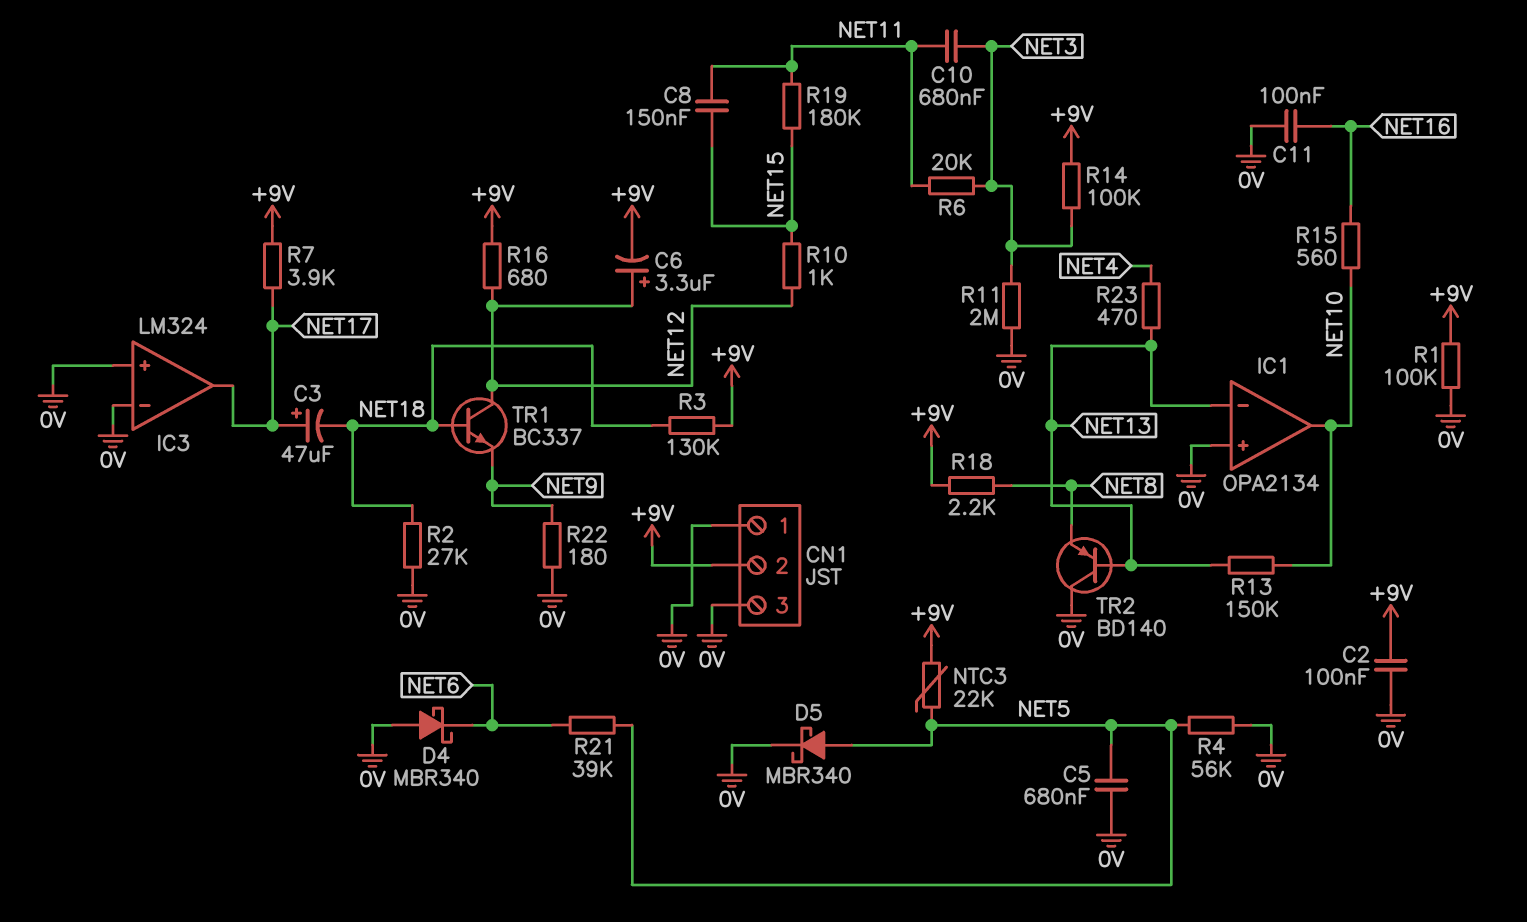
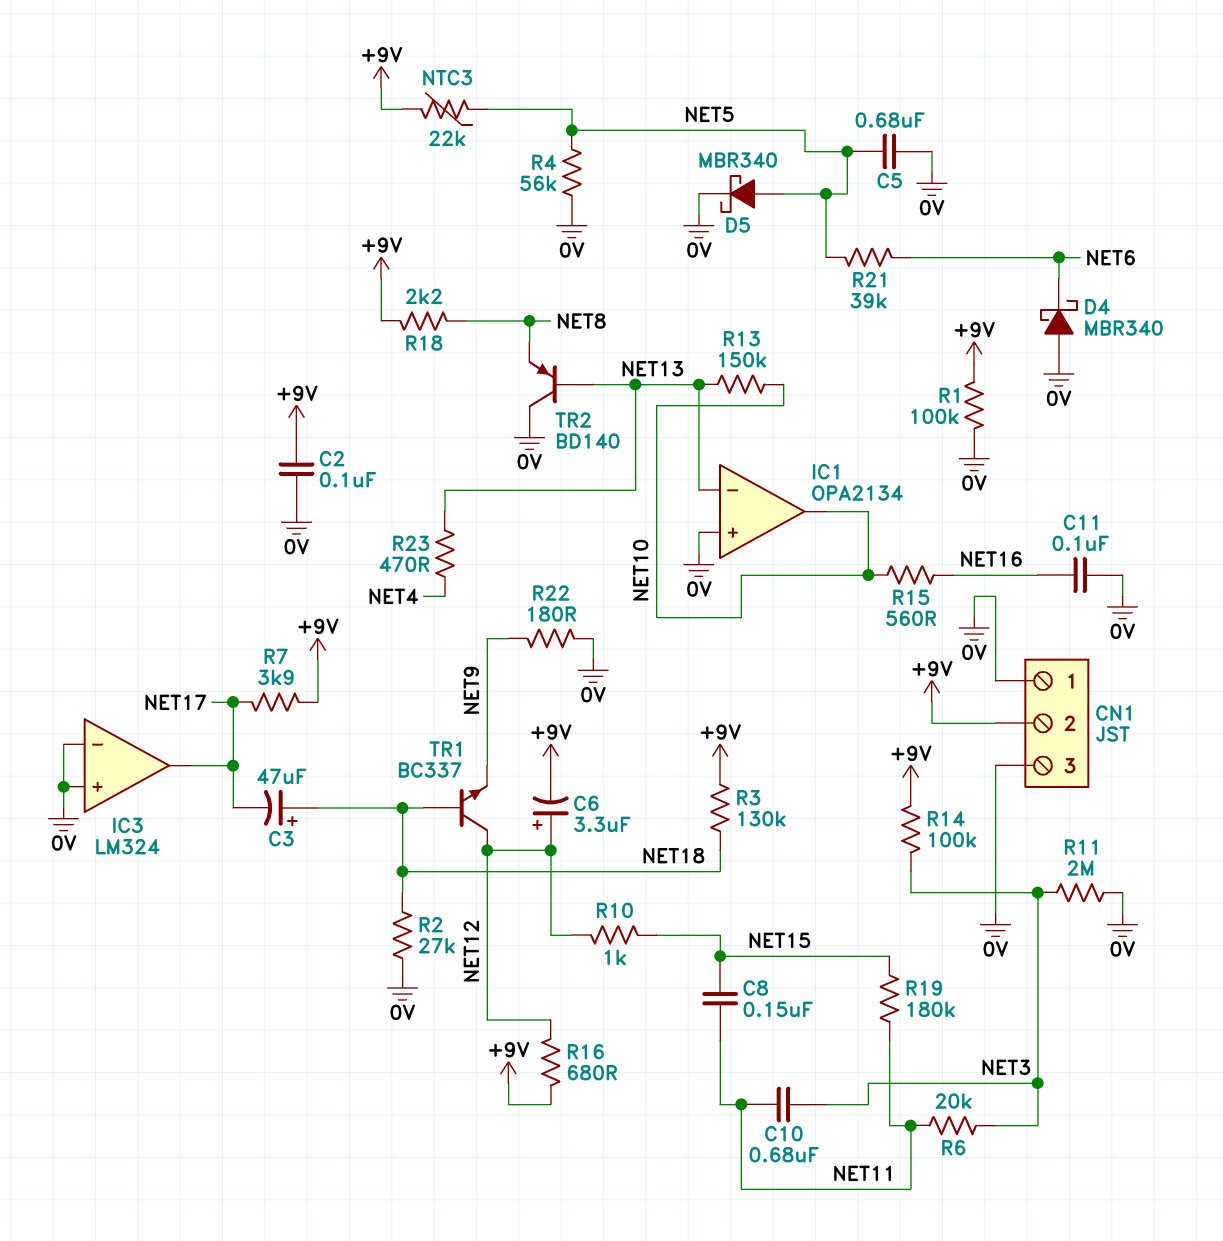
C3: 47uF (plus NET17, minus NET18) -> 47uF (plus NET18, minus NET17)

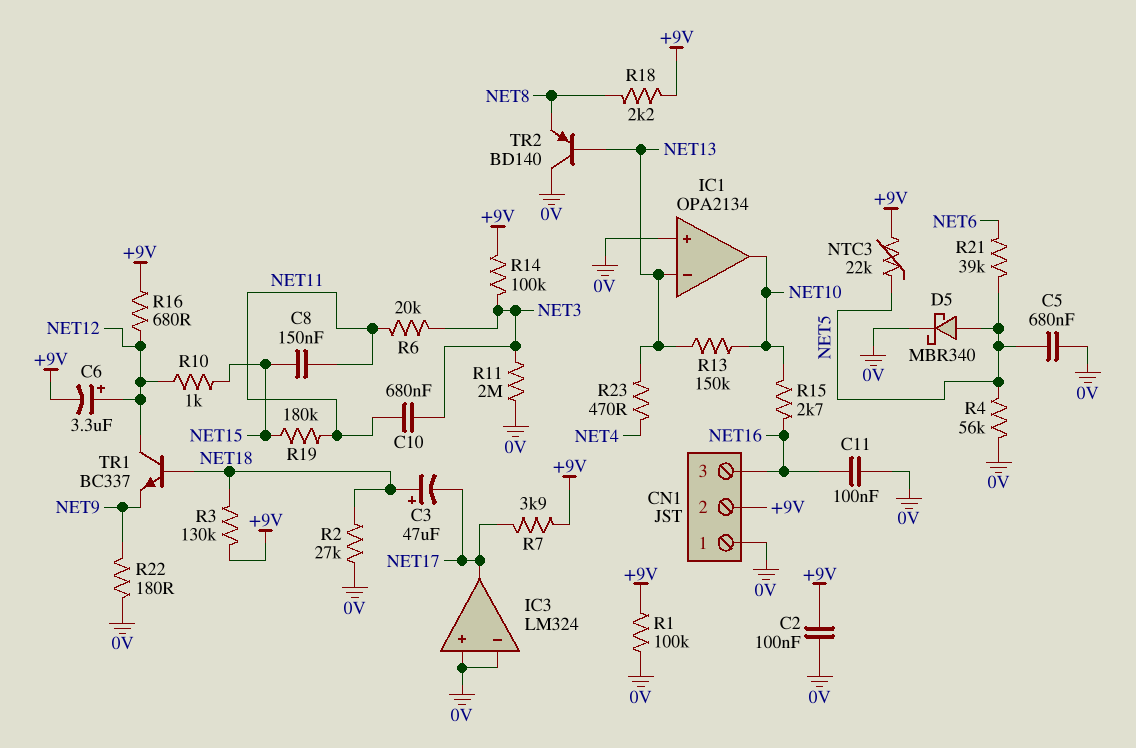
CN1 pin 3: 0V -> NET16
D4: schottky MBR340 (A 0V, K NET6) -> none
R15: 560 (NET10, NET16) -> 2.7k (NET10, NET16)

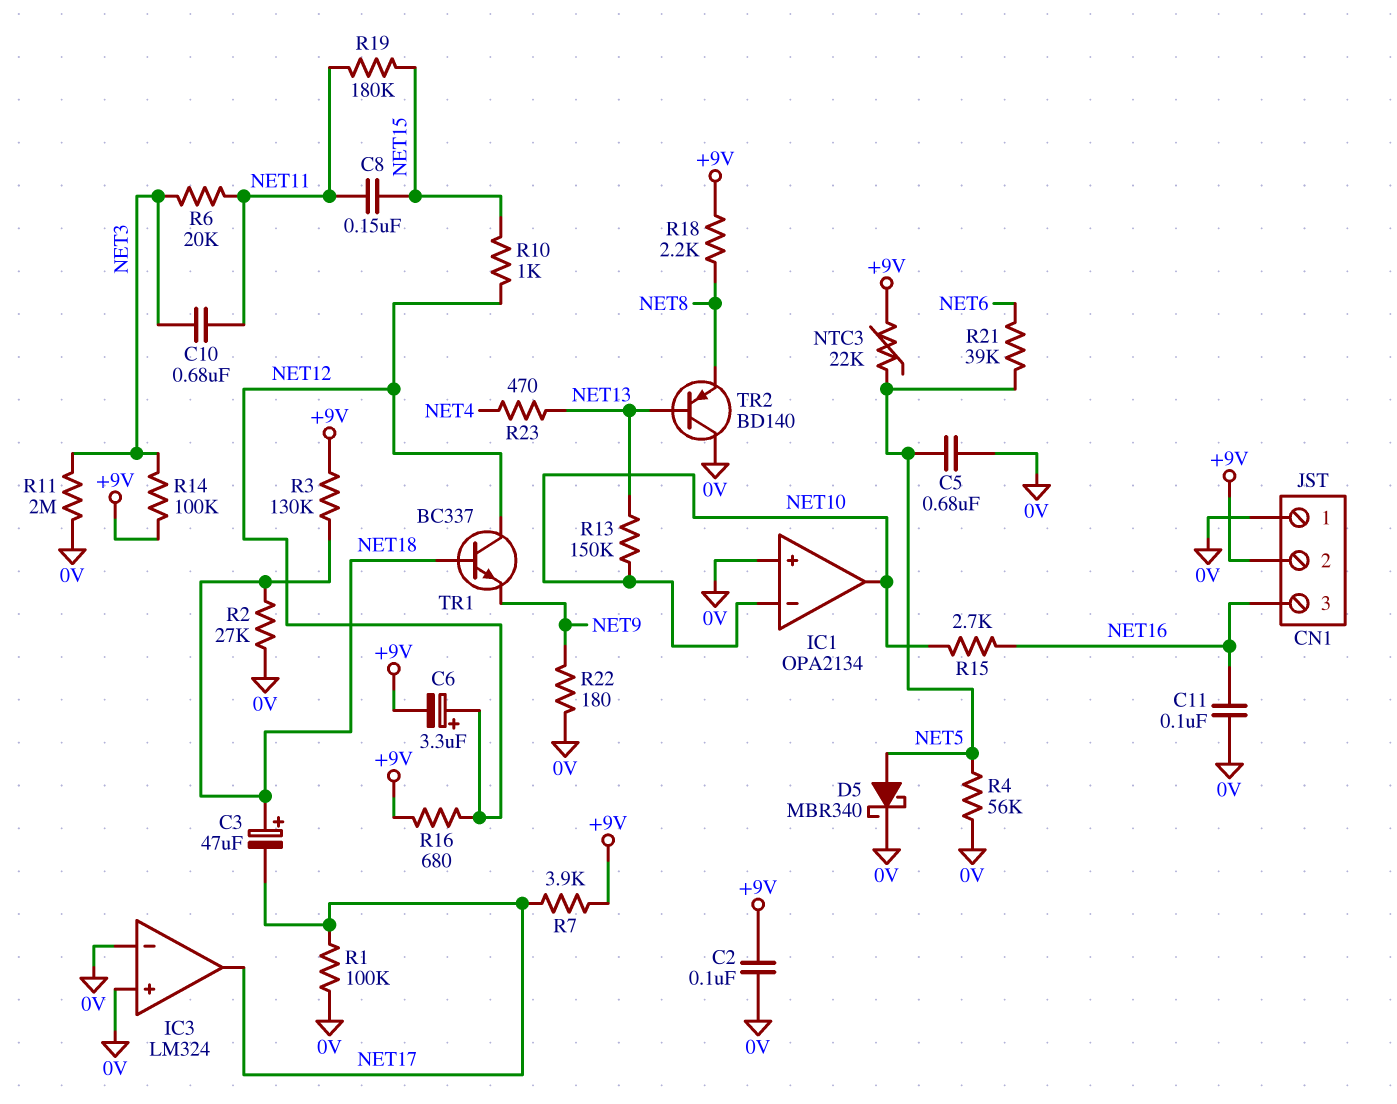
IC1 pin in-: NET13 -> NET10
R1: 100k (+9V, 0V) -> 100k (0V, NET17)

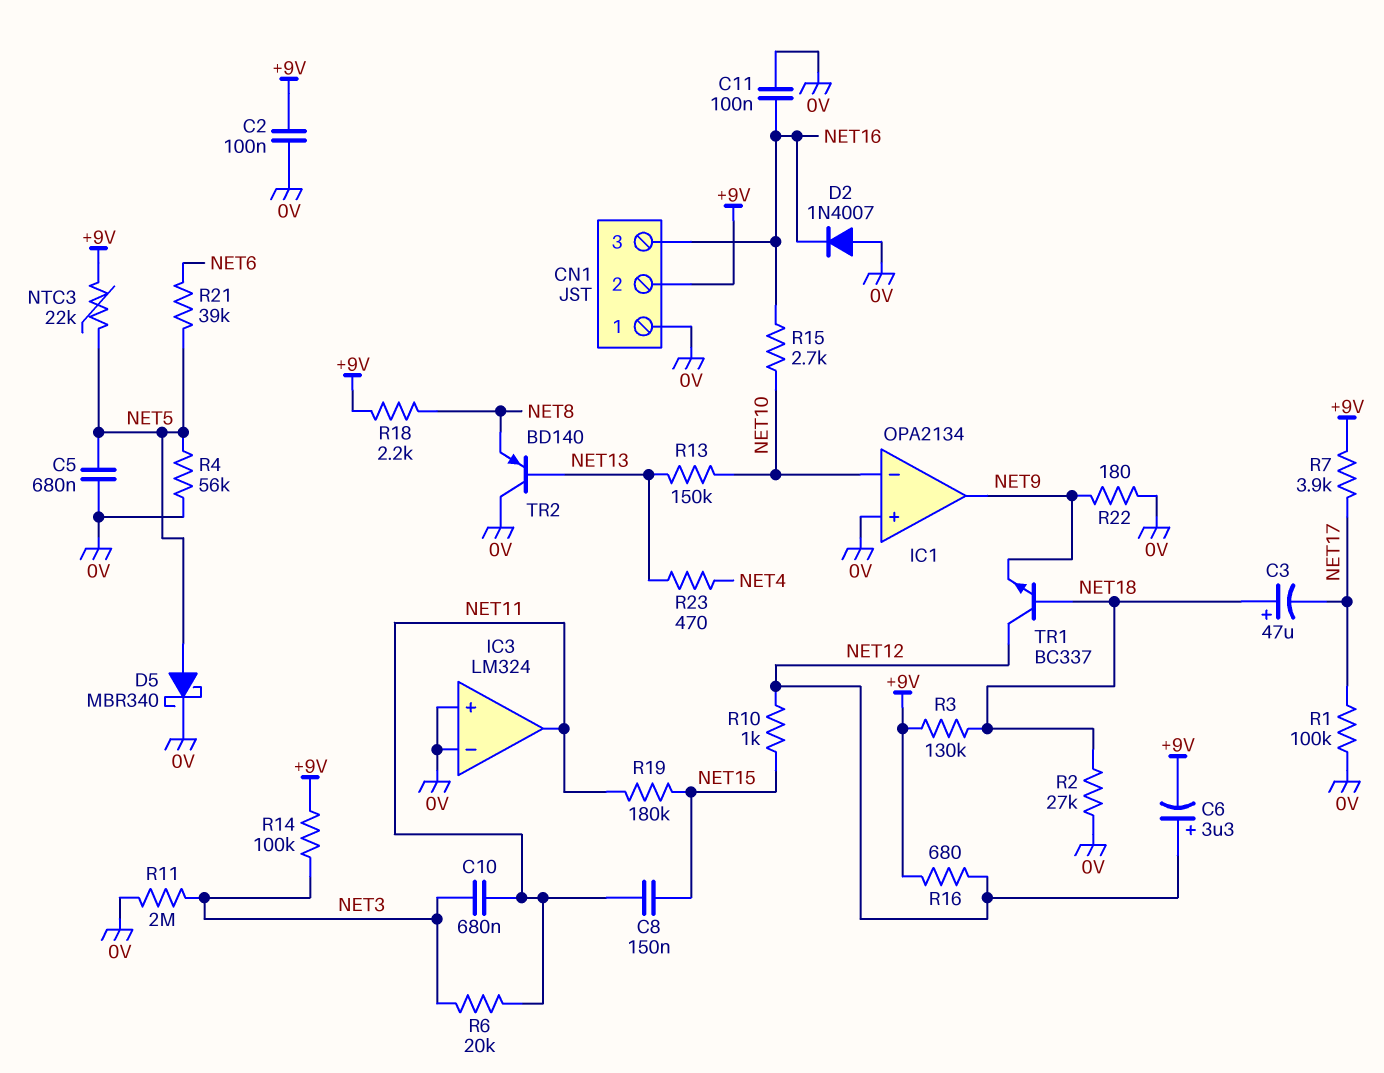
D2: none -> diode 1N4007 (A 0V, K NET16)
IC1 pin out: NET10 -> NET9
IC3 pin out: NET17 -> NET11

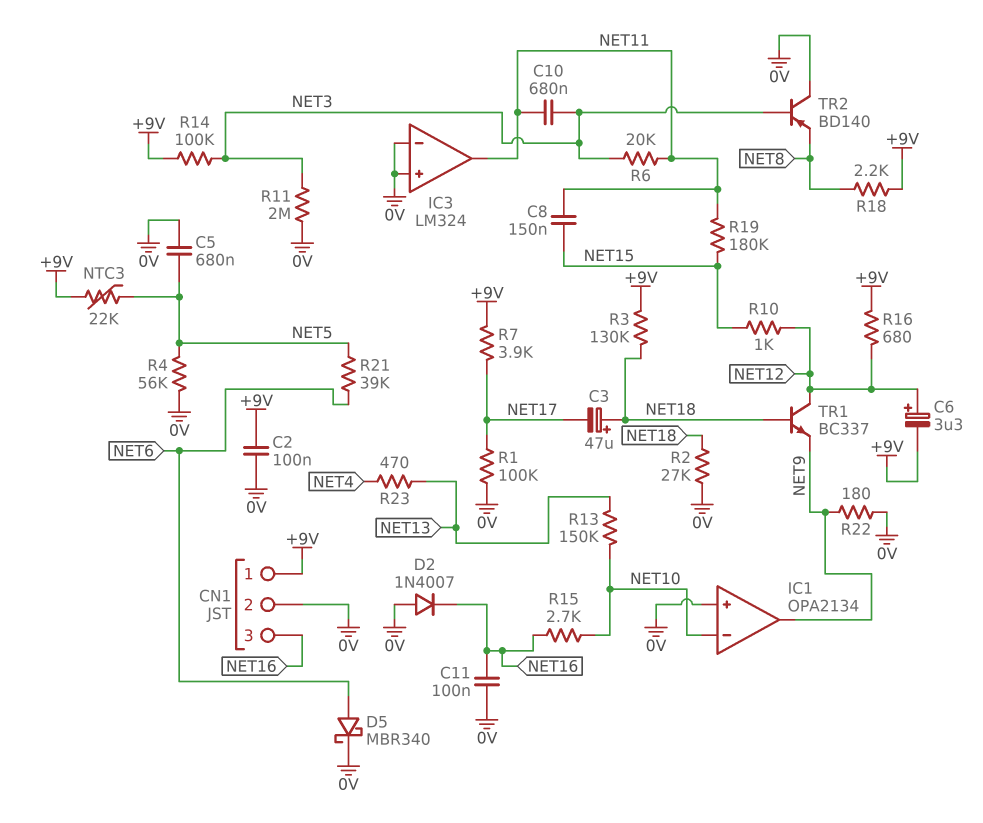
CN1 pin 1: 0V -> +9V
CN1 pin 2: +9V -> 0V
D5: schottky MBR340 (A NET5, K 0V) -> schottky MBR340 (A NET6, K 0V)
TR2: PNP BD140 (B NET13, C 0V, E NET8) -> PNP BD140 (B NET3, C 0V, E NET8)

